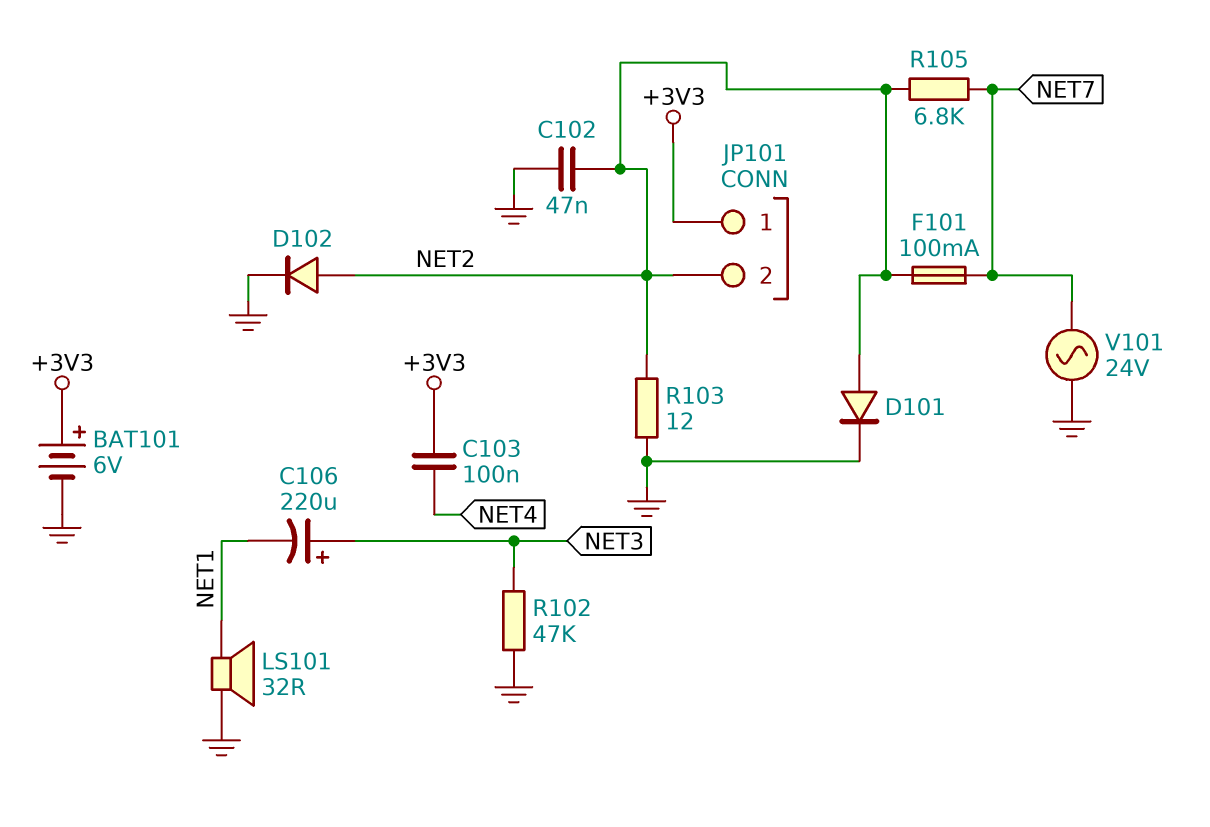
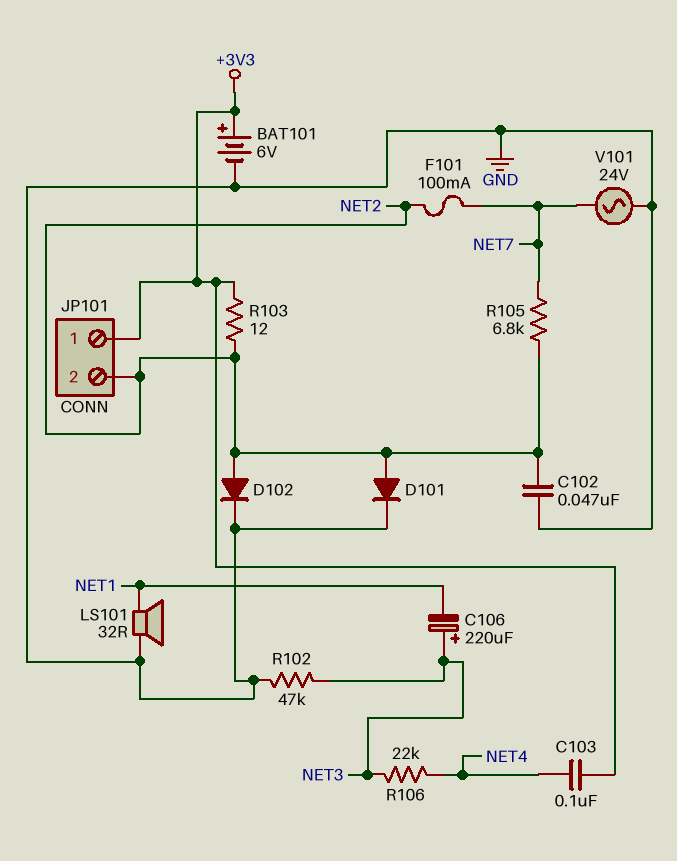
R103: 12 (GND, NET2) -> 12 (+3V3, NET2)
R106: none -> 22k (NET3, NET4)

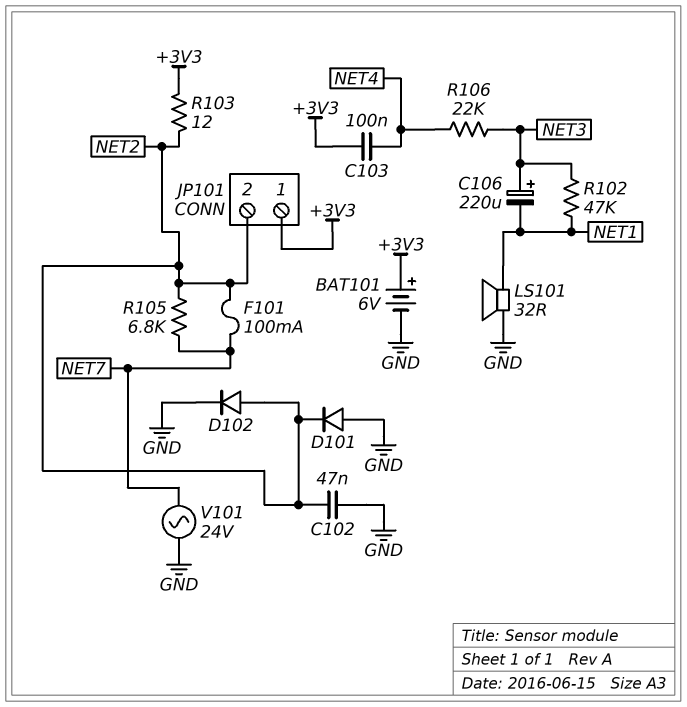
D101: diode (A NET2, K GND) -> diode (A GND, K NET2)
R102: 47k (GND, NET3) -> 47k (NET1, NET3)

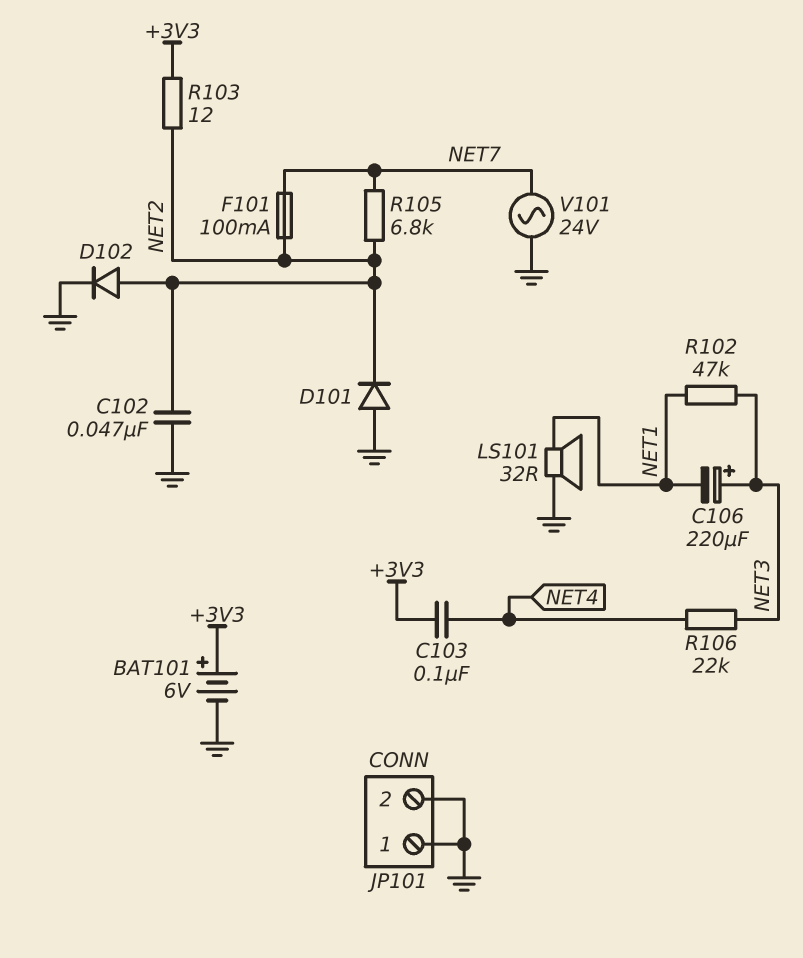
JP101 pin 1: +3V3 -> GND
JP101 pin 2: NET2 -> GND

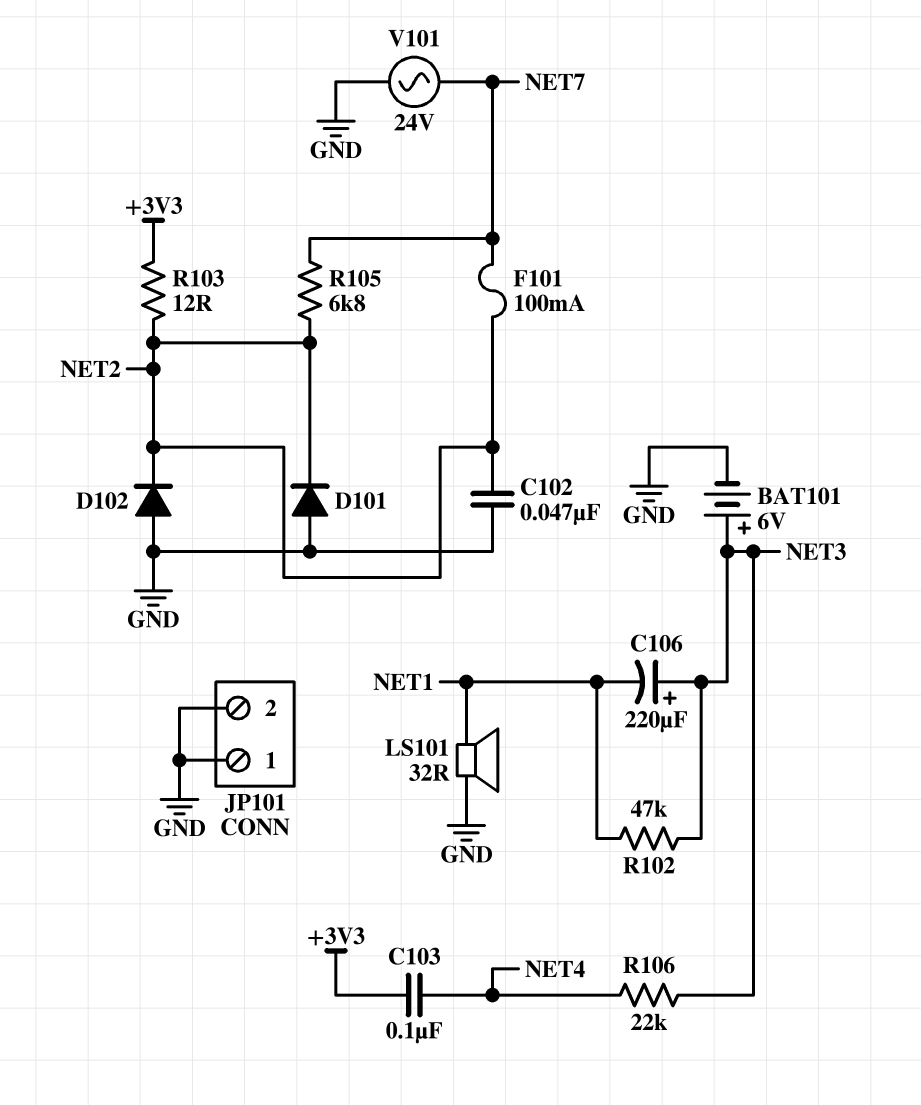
BAT101: 6V (plus +3V3, minus GND) -> 6V (plus NET3, minus GND)
D102: diode (A NET2, K GND) -> diode (A GND, K NET2)

